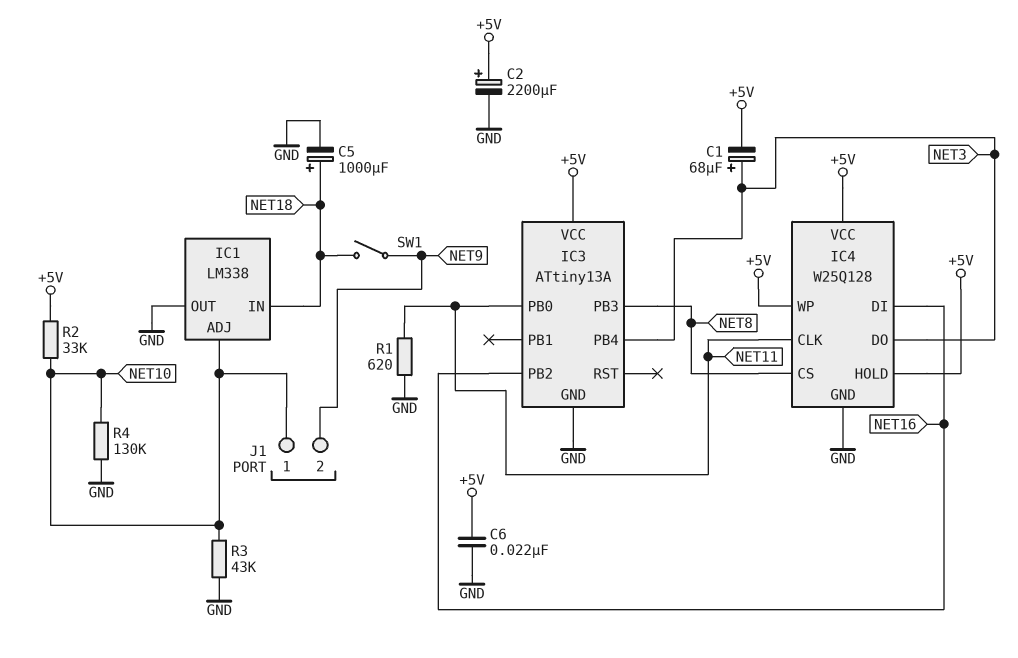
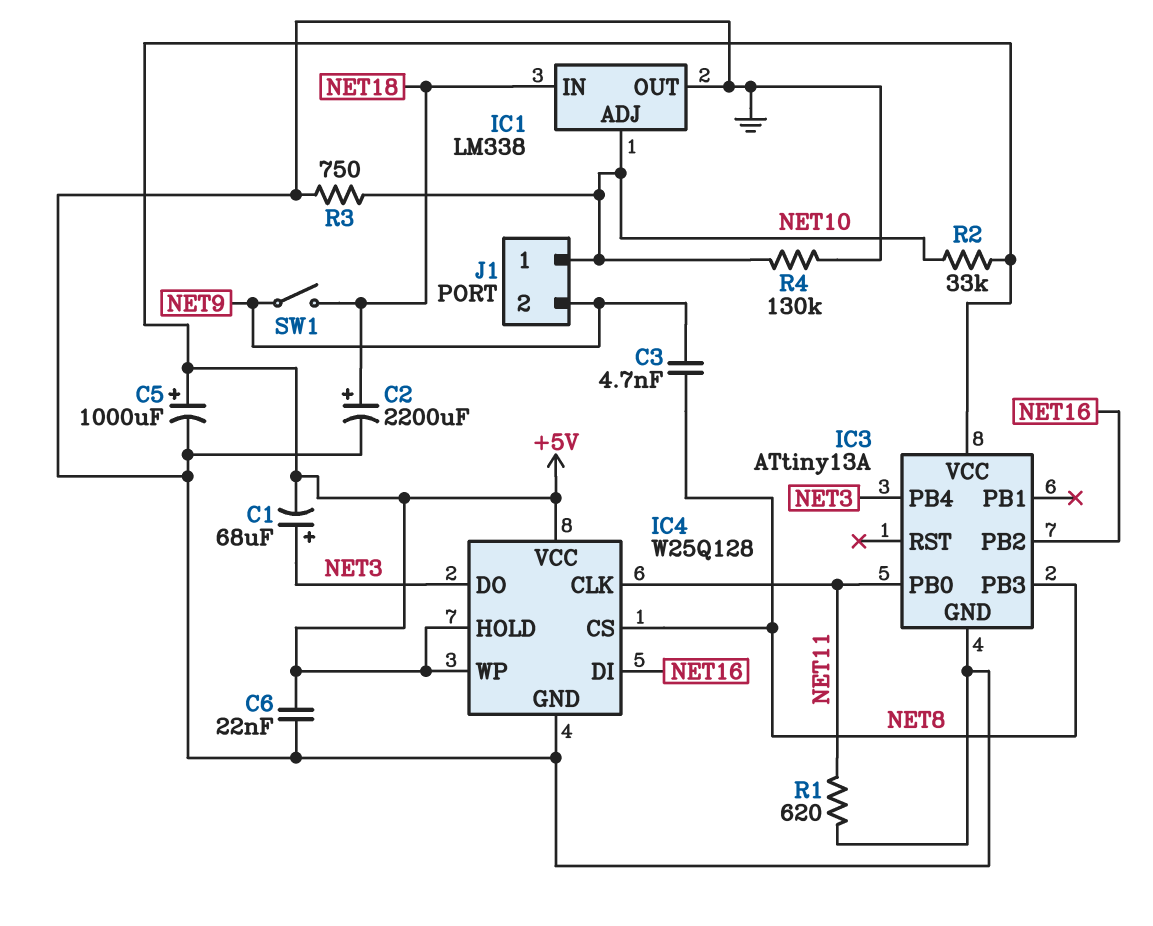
C2: 2200uF (plus +5V, minus GND) -> 2200uF (plus NET18, minus GND)
C3: none -> 4.7nF (NET8, NET9)
C5: 1000uF (plus NET18, minus GND) -> 1000uF (plus +5V, minus GND)
R3: 43k (GND, NET10) -> 750 (GND, NET10)

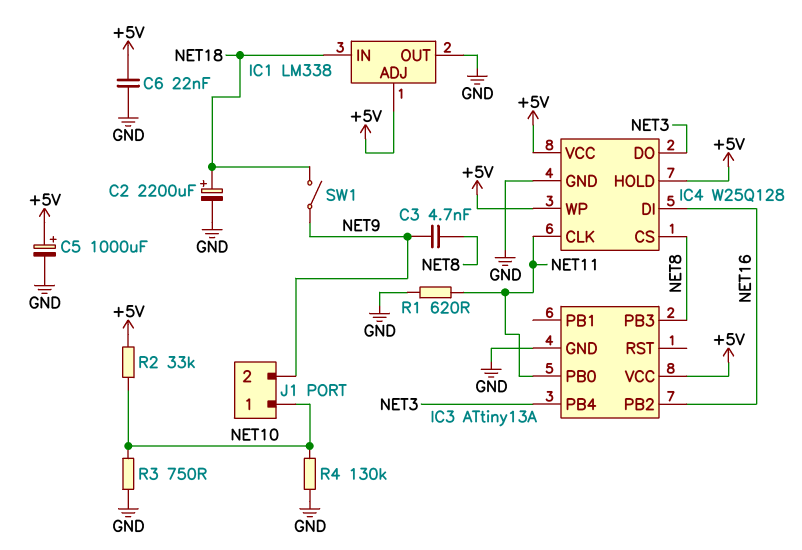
C1: 68uF (plus NET3, minus +5V) -> none
IC1 pin ADJ: NET10 -> +5V

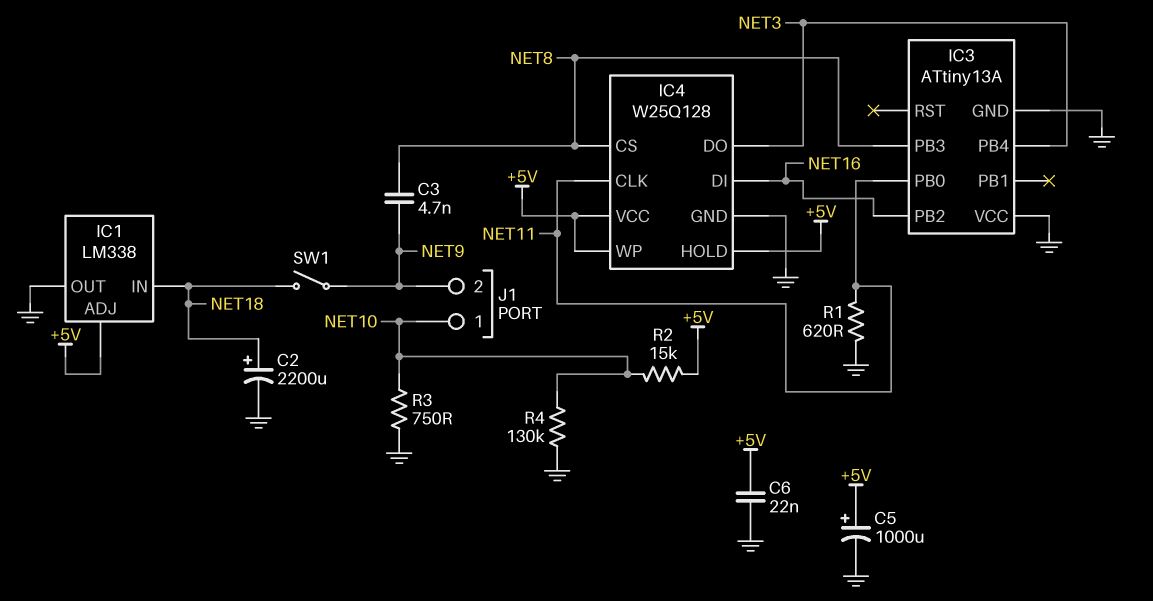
IC3 pin VCC: +5V -> GND
R2: 33k (+5V, NET10) -> 15k (+5V, NET10)

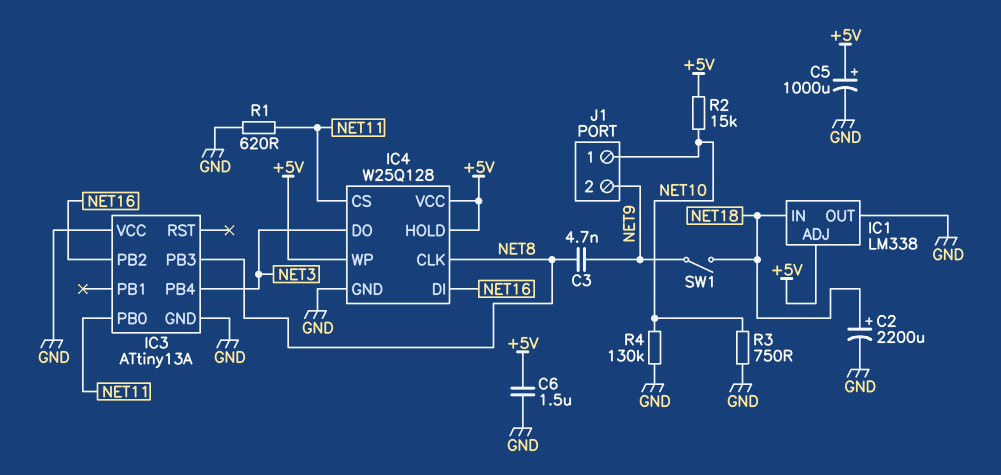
C6: 22nF (+5V, GND) -> 1.5uF (+5V, GND)
IC4 pin CLK: NET11 -> NET8
IC4 pin CS: NET8 -> NET11

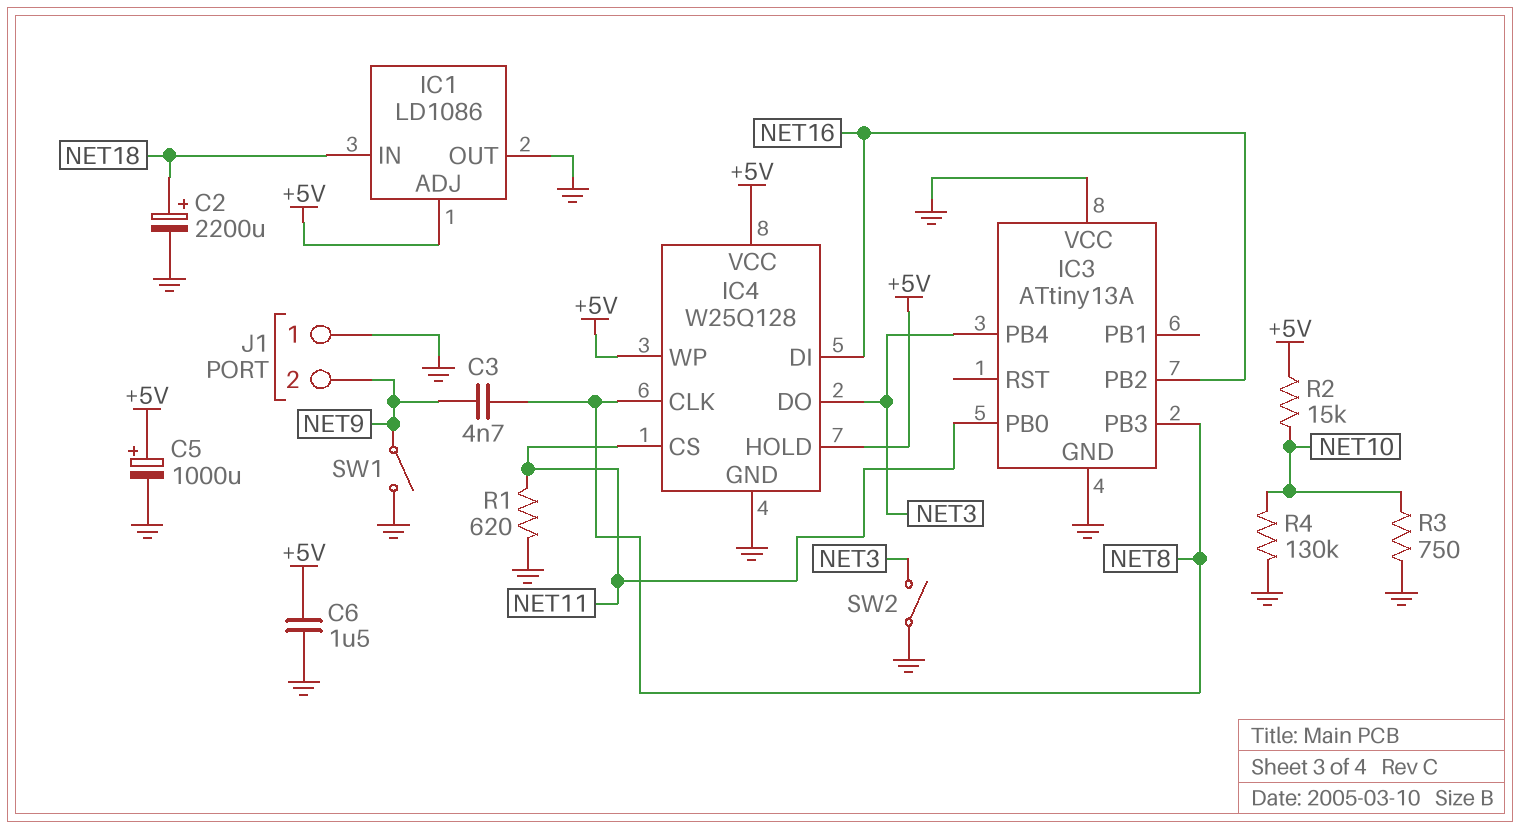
IC1: LM338 -> LD1086
J1 pin 1: NET10 -> GND
SW1: switch (NET9, NET18) -> switch (GND, NET9)
SW2: none -> switch (GND, NET3)

